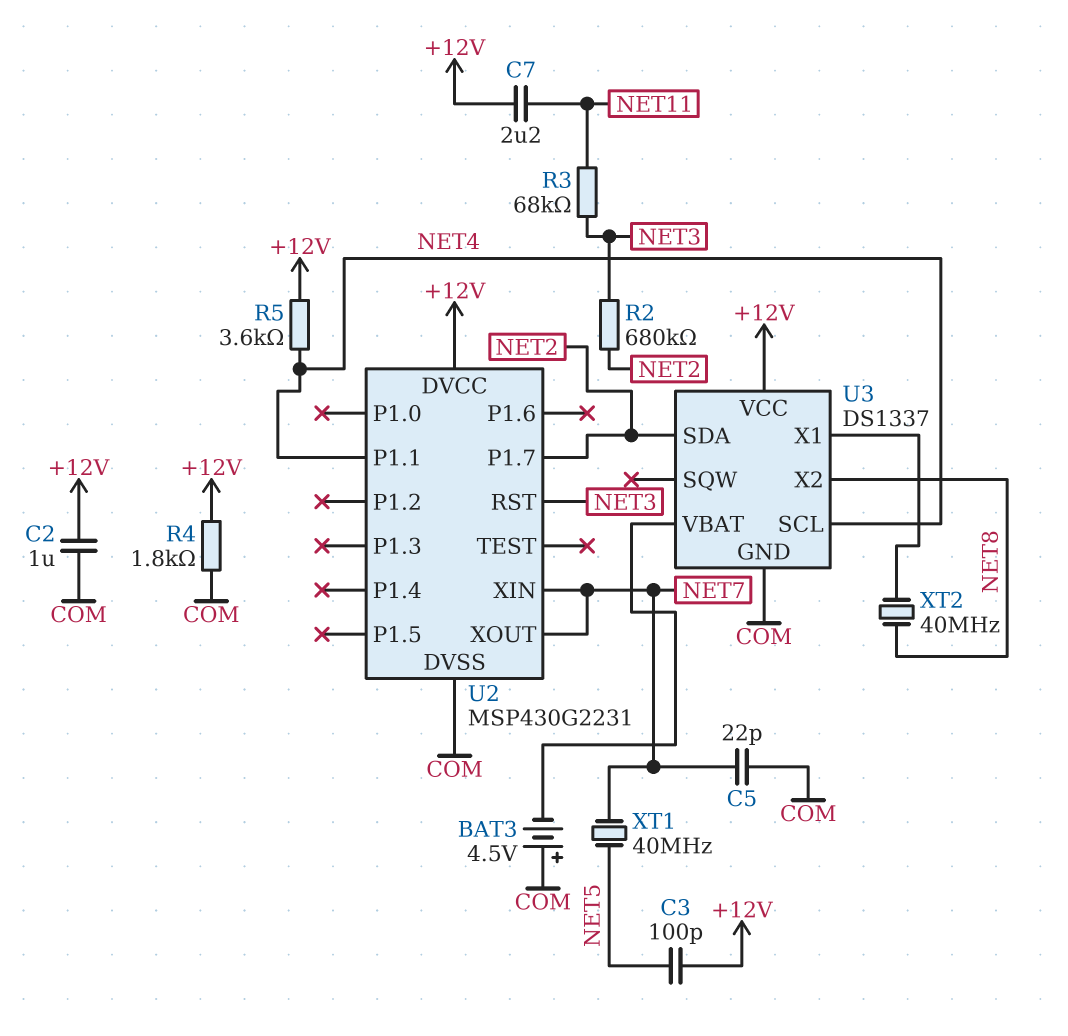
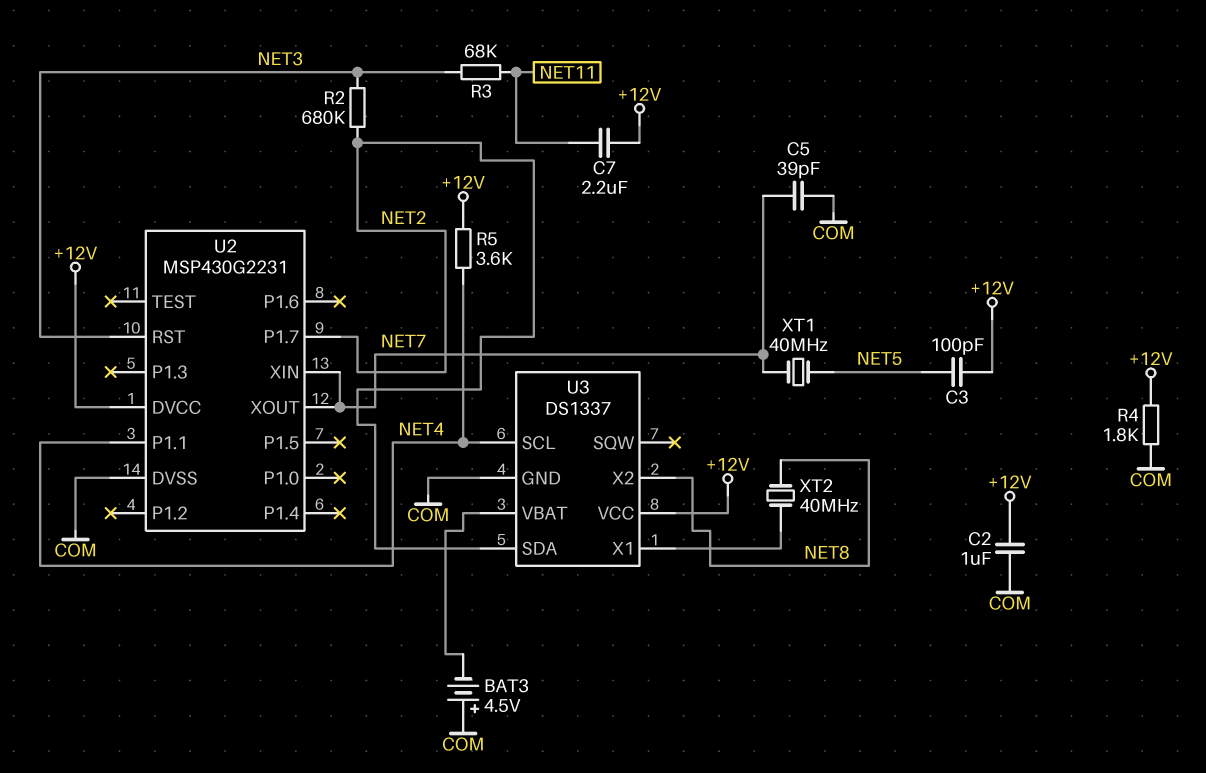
C5: 22pF (COM, NET7) -> 39pF (COM, NET7)

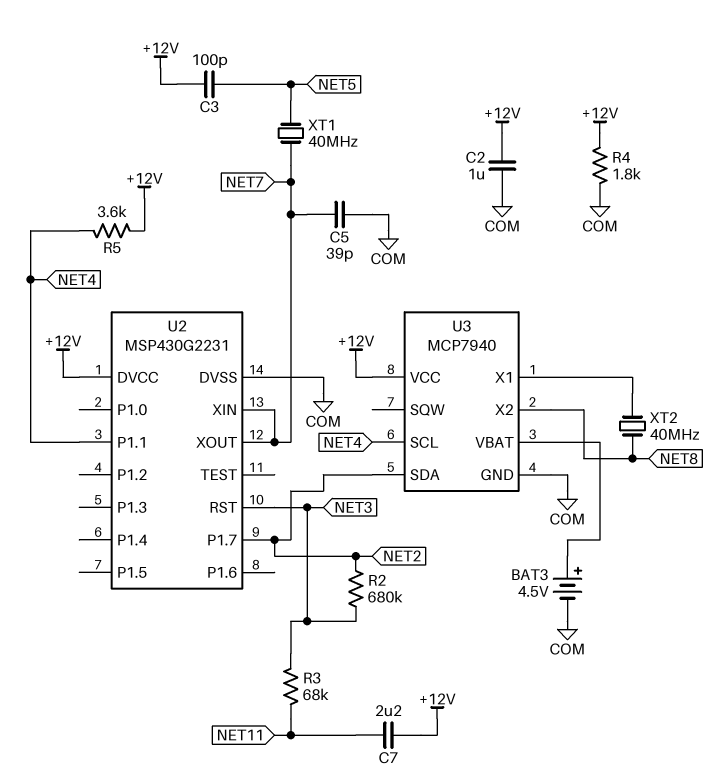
BAT3: 4.5V (plus COM, minus U3/VBAT) -> 4.5V (plus U3/VBAT, minus COM)
U3: DS1337 -> MCP7940

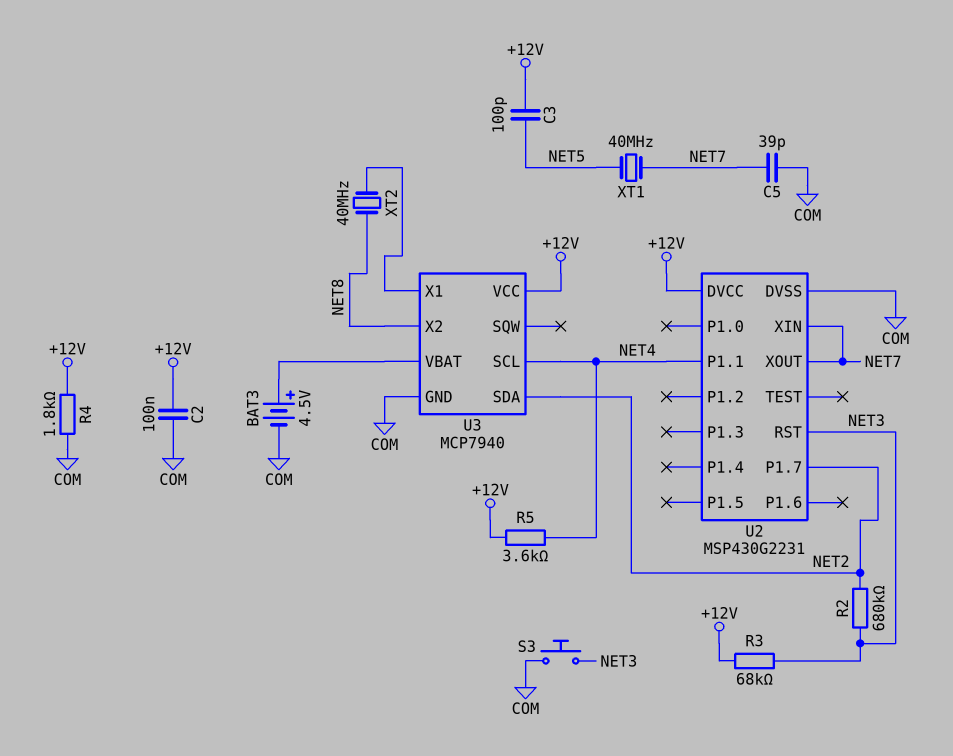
C2: 1uF (+12V, COM) -> 100nF (+12V, COM)
C7: 2.2uF (+12V, NET11) -> none
R3: 68k (NET3, NET11) -> 68k (+12V, NET3)
S3: none -> button (COM, NET3)

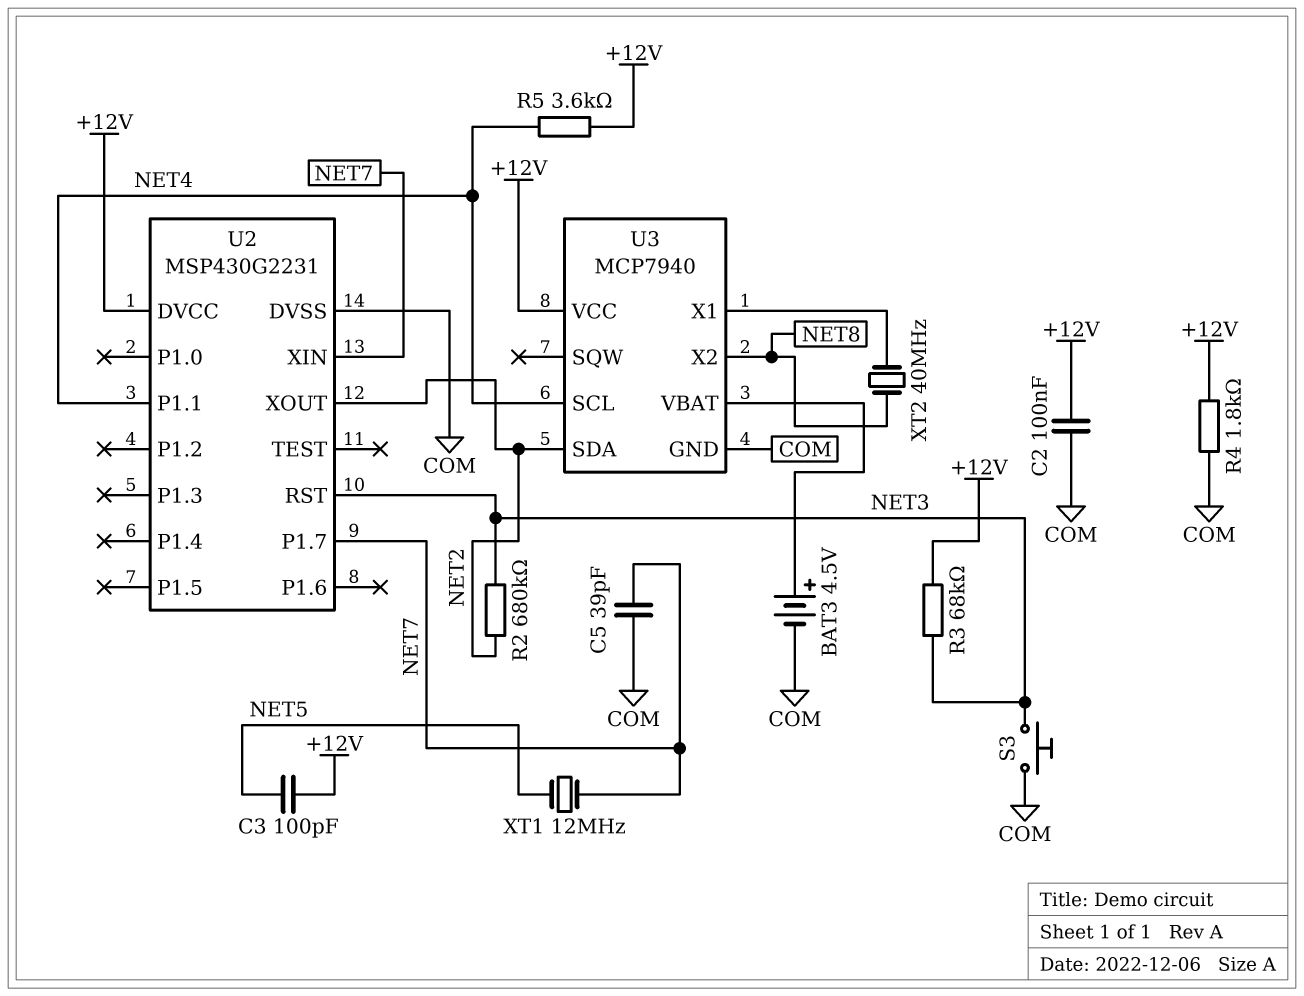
U2 pin P1.7: NET2 -> NET7
U2 pin XOUT: NET7 -> NET2
XT1: 40MHz (NET5, NET7) -> 12MHz (NET5, NET7)

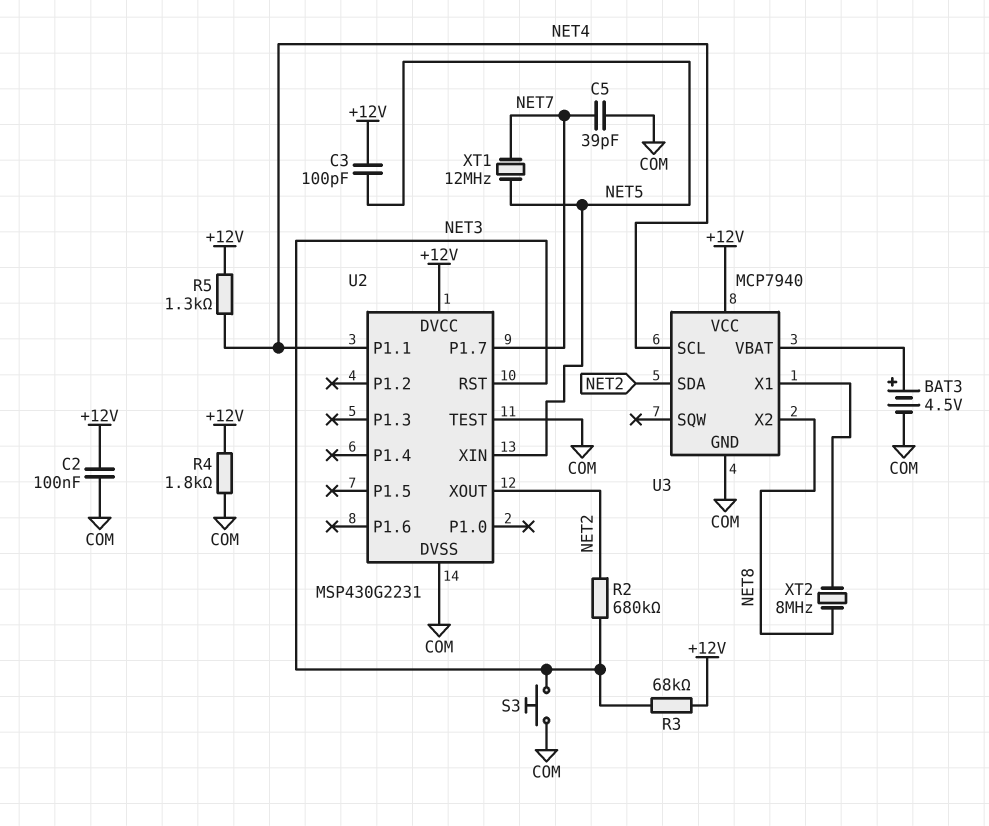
R5: 3.6k (+12V, NET4) -> 1.3k (+12V, NET4)
U2 pin TEST: none -> COM
U2 pin XIN: NET7 -> NET5
XT2: 40MHz (NET8, U3/X1) -> 8MHz (NET8, U3/X1)

